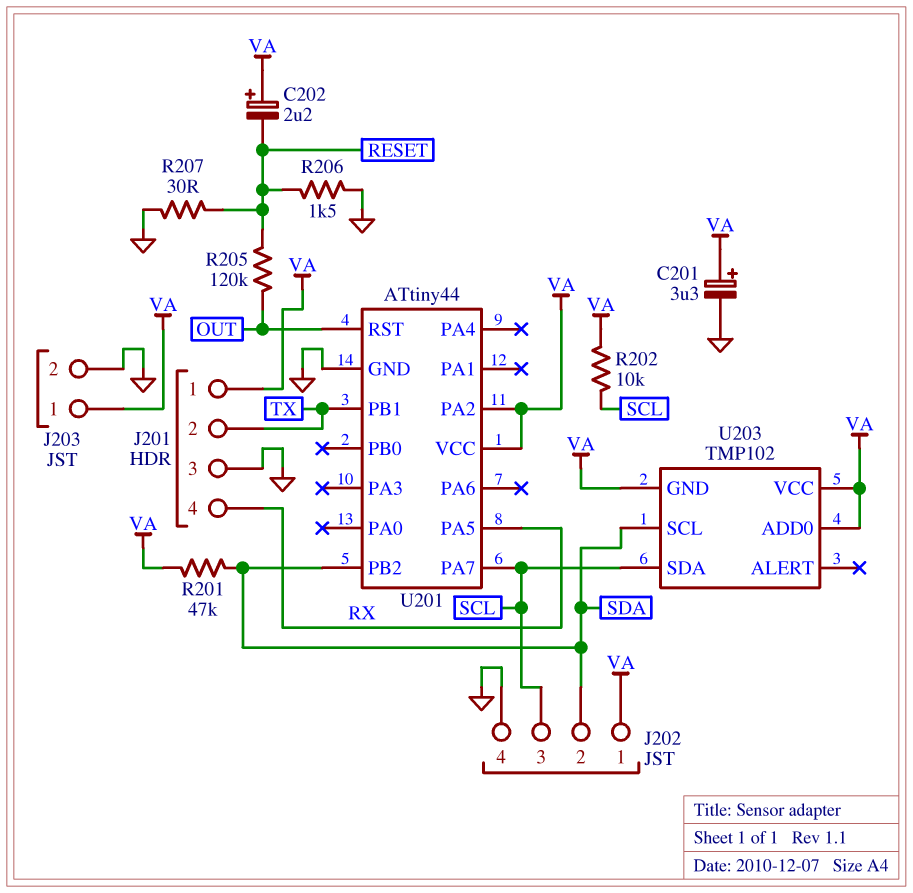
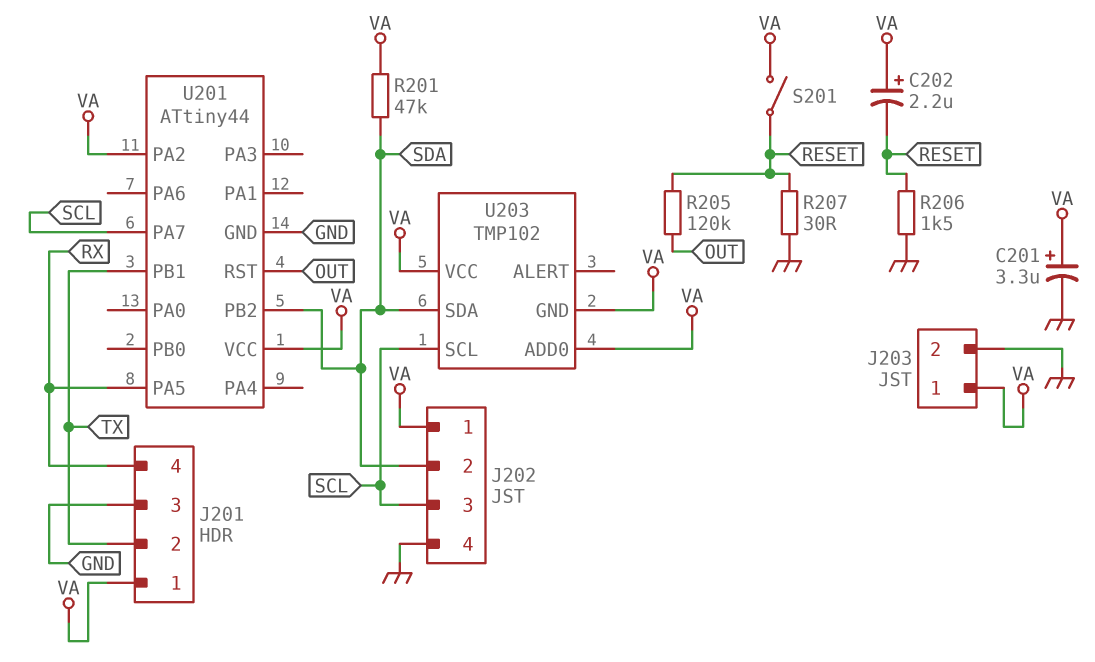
R202: 10k (SCL, VA) -> none
S201: none -> switch (RESET, VA)
U203 pin SCL: SDA -> SCL
U203 pin SDA: SCL -> SDA

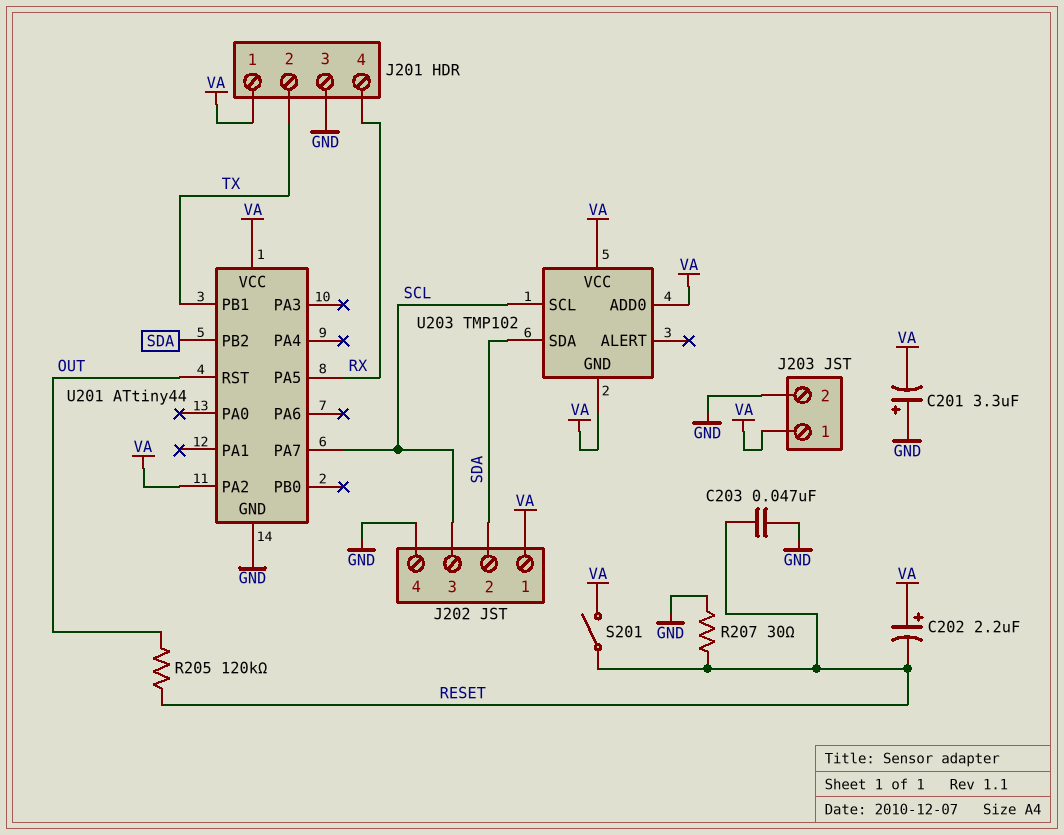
C201: 3.3uF (plus VA, minus GND) -> 3.3uF (plus GND, minus VA)
C203: none -> 47nF (GND, RESET)
R201: 47k (SDA, VA) -> none
R206: 1.5k (GND, RESET) -> none

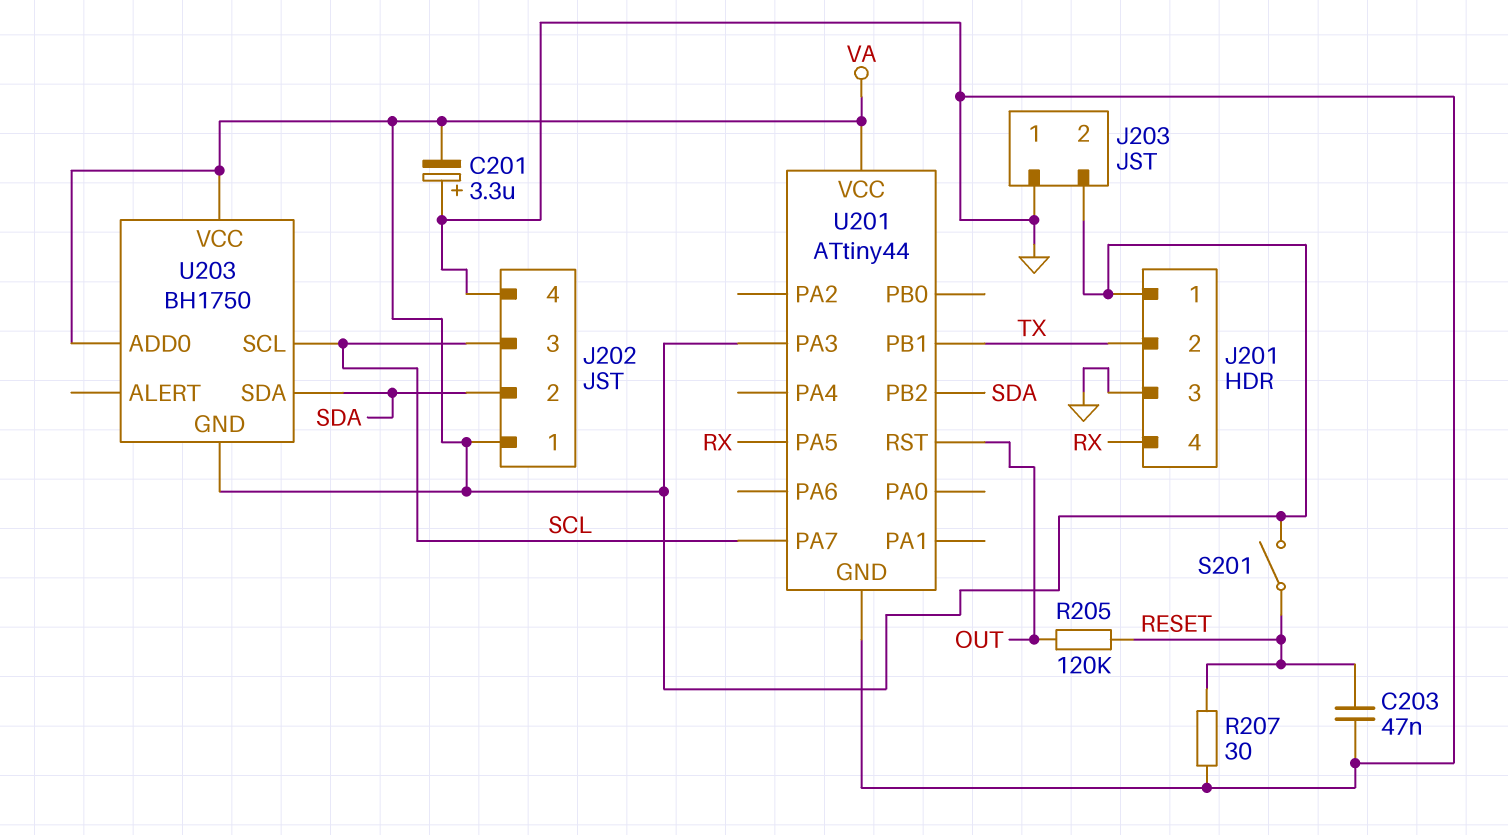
C202: 2.2uF (plus VA, minus RESET) -> none
J203 pin 1: VA -> GND
J203 pin 2: GND -> VA
U201 pin PA2: VA -> none
U201 pin PA3: none -> VA
U203: TMP102 -> BH1750

